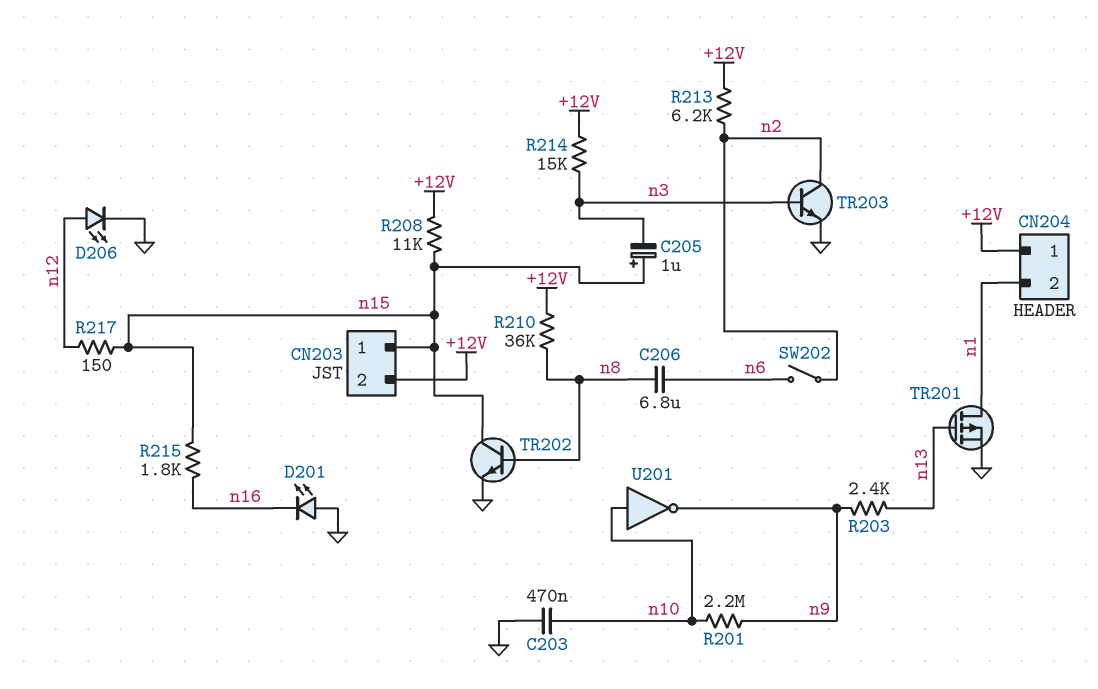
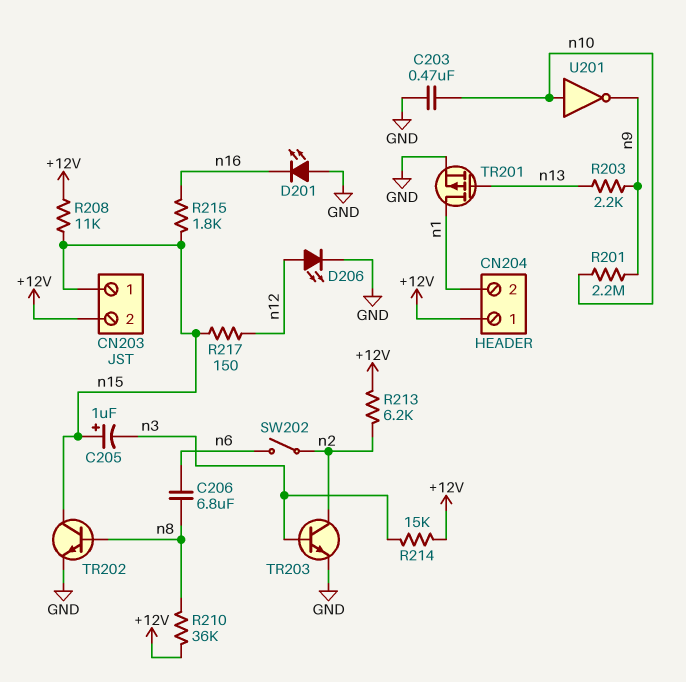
R203: 2.4k (n9, n13) -> 2.2k (n9, n13)

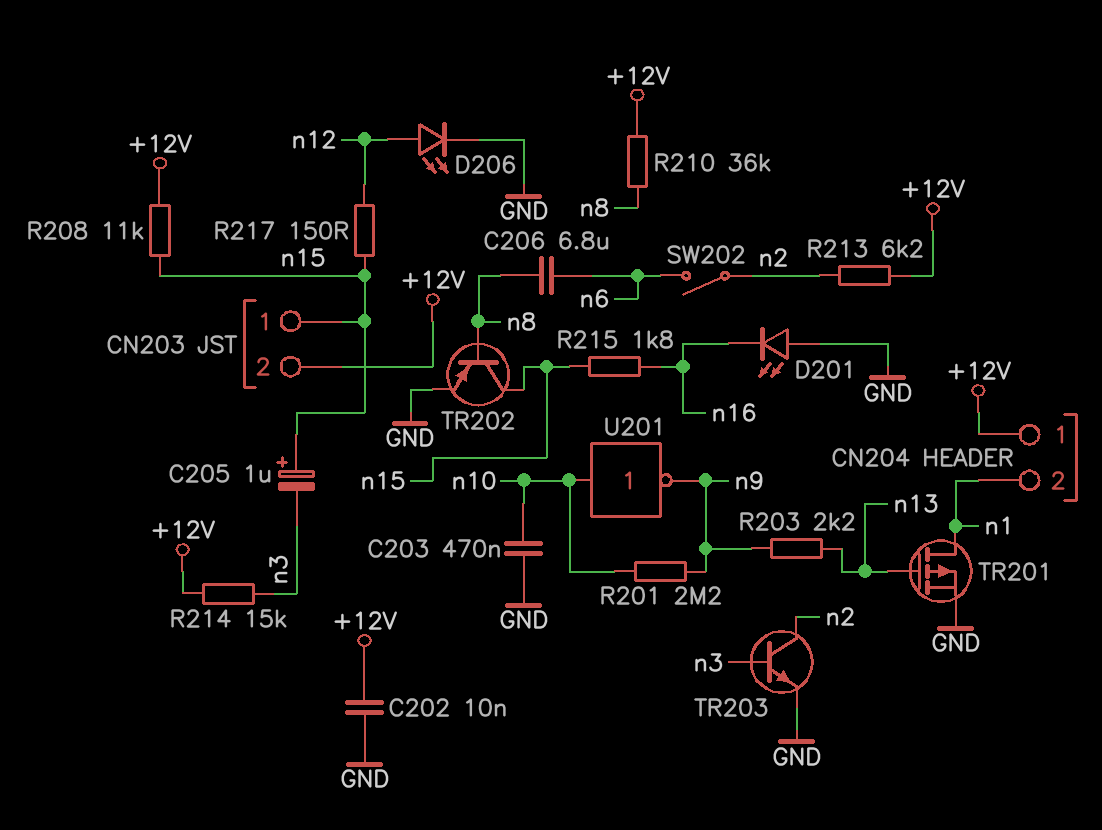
C202: none -> 10nF (+12V, GND)
TR202: NPN (B n8, C n15, E GND) -> PNP (B n8, C n15, E GND)

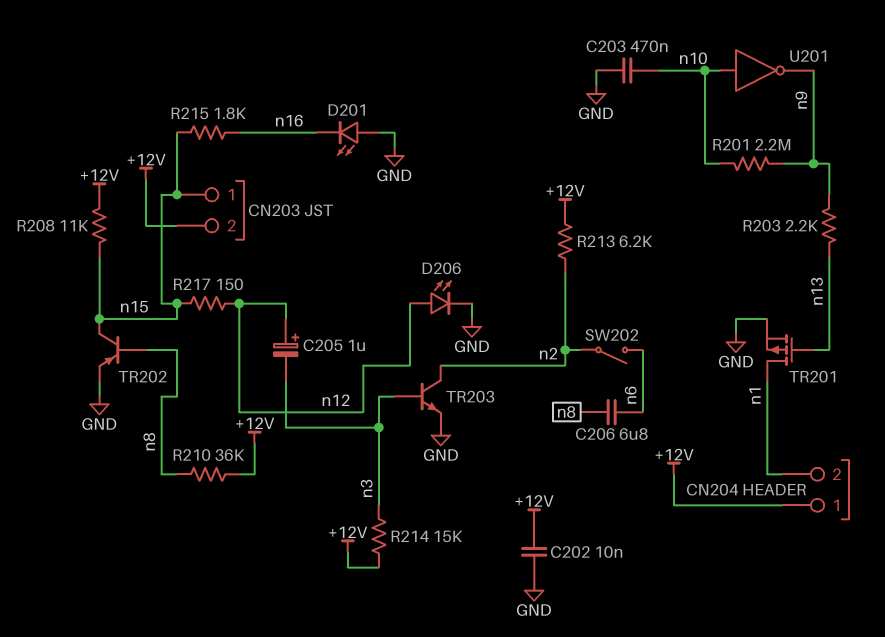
C205: 1uF (plus n15, minus n3) -> 1uF (plus n12, minus n3)

